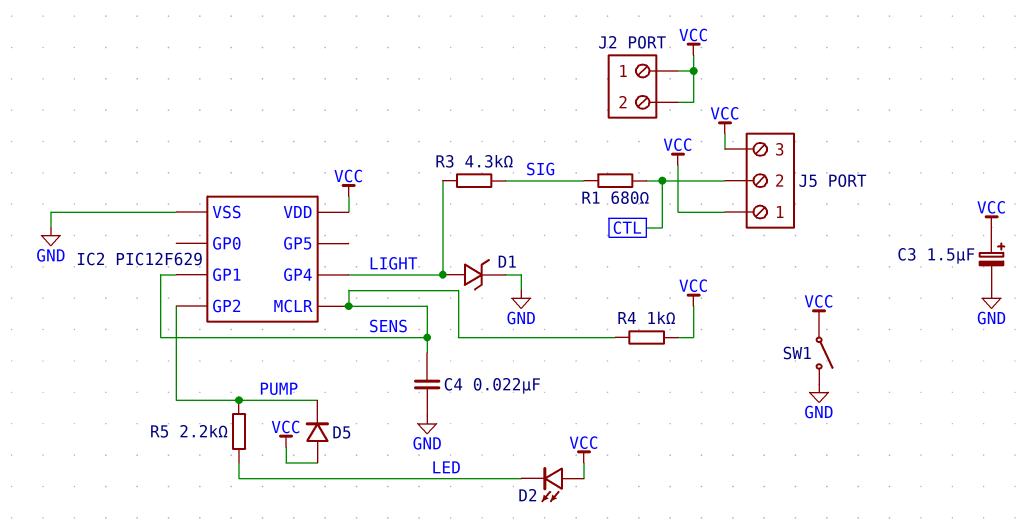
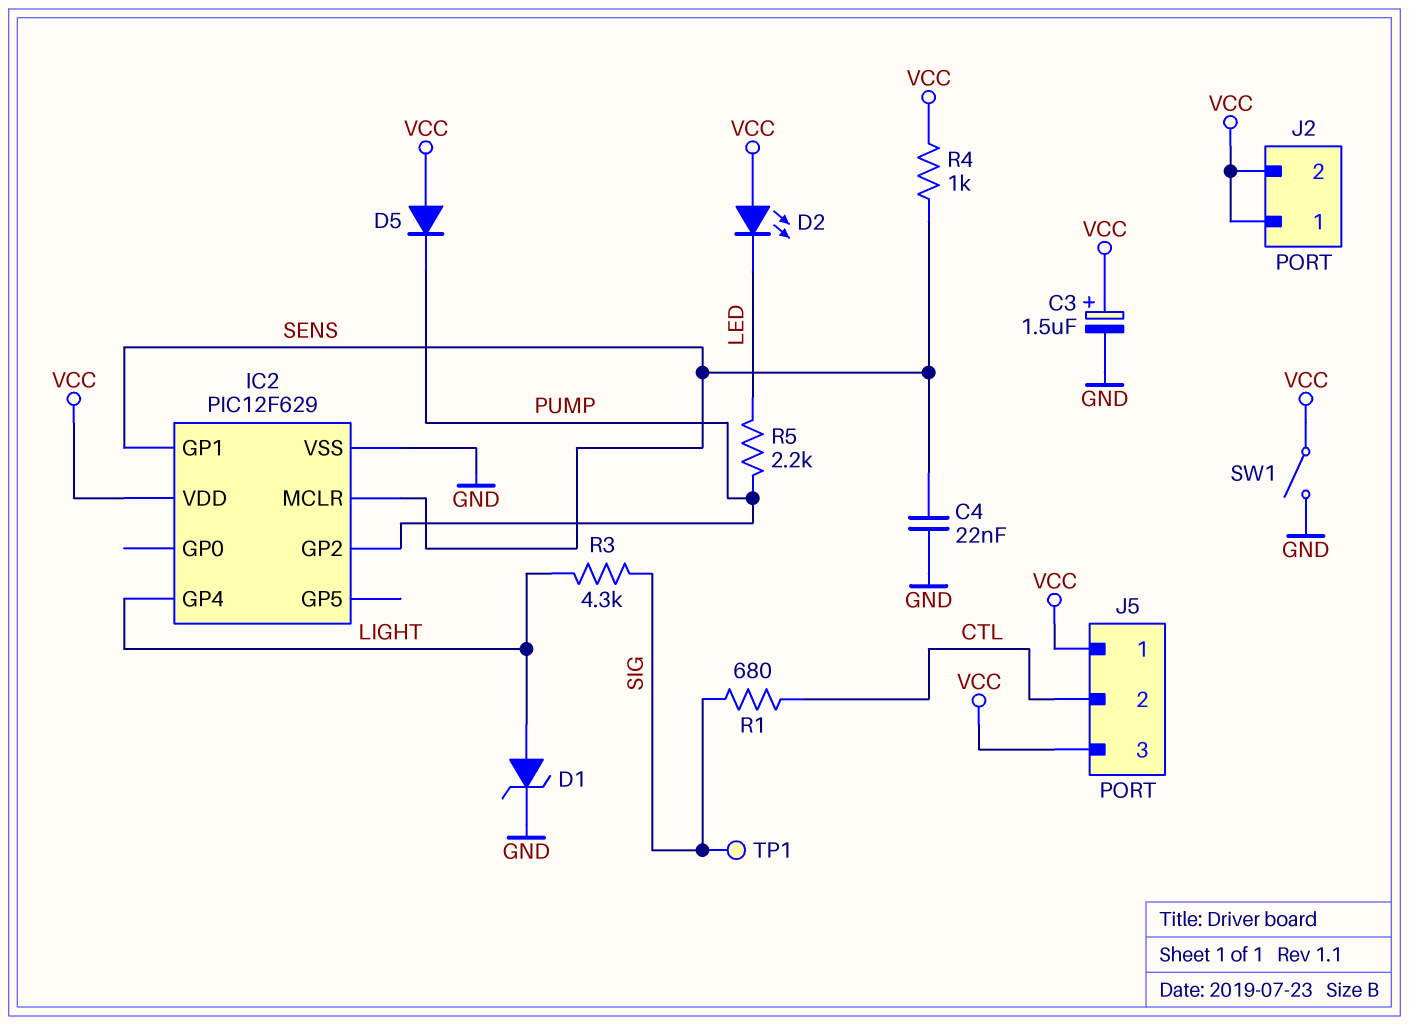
TP1: none -> test point (SIG)

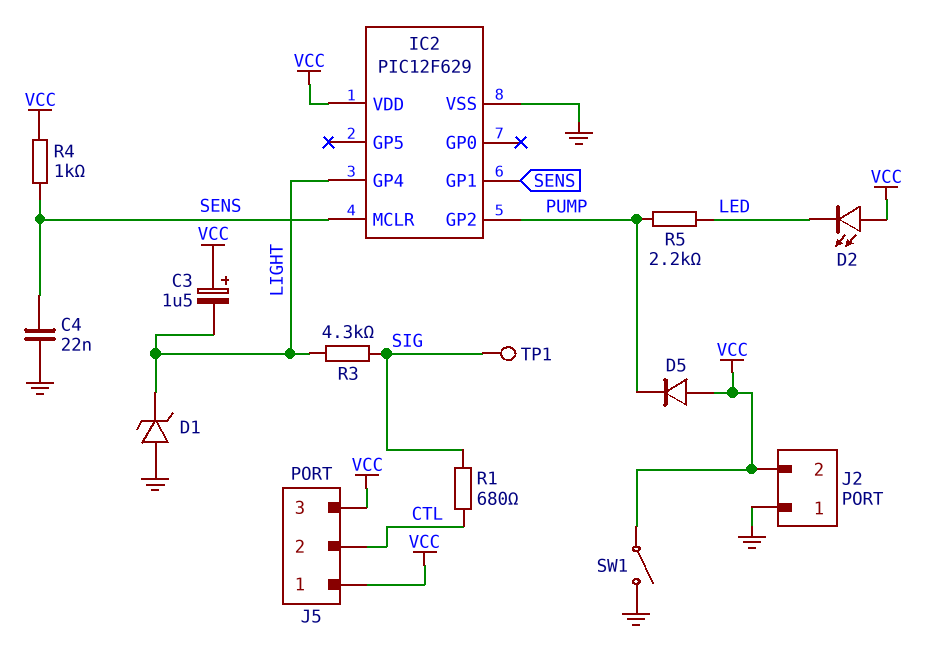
C3: 1.5uF (plus VCC, minus GND) -> 1.5uF (plus VCC, minus LIGHT)
D1: zener (A LIGHT, K GND) -> zener (A GND, K LIGHT)
J2 pin 1: VCC -> GND

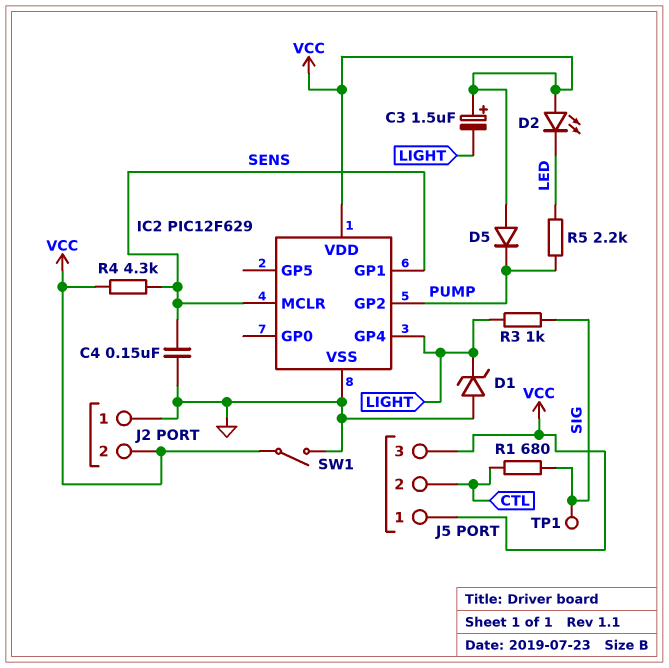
C4: 22nF (GND, SENS) -> 150nF (GND, SENS)
R3: 4.3k (LIGHT, SIG) -> 1k (LIGHT, SIG)
R4: 1k (SENS, VCC) -> 4.3k (SENS, VCC)

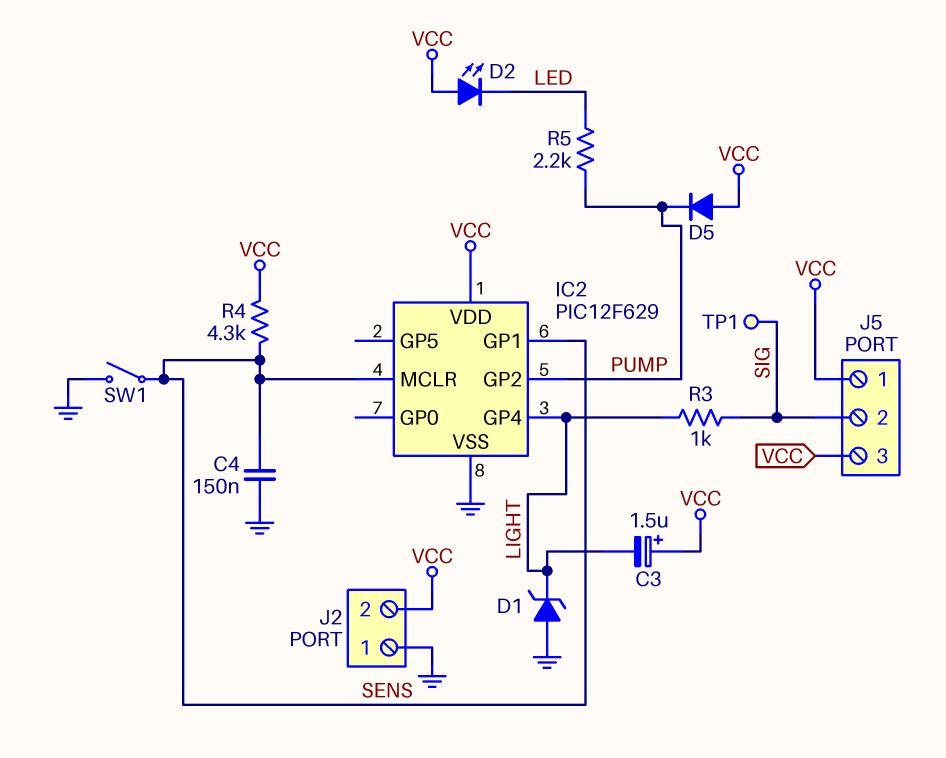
J5 pin 2: CTL -> SIG
R1: 680 (CTL, SIG) -> none
SW1: switch (GND, VCC) -> switch (GND, SENS)

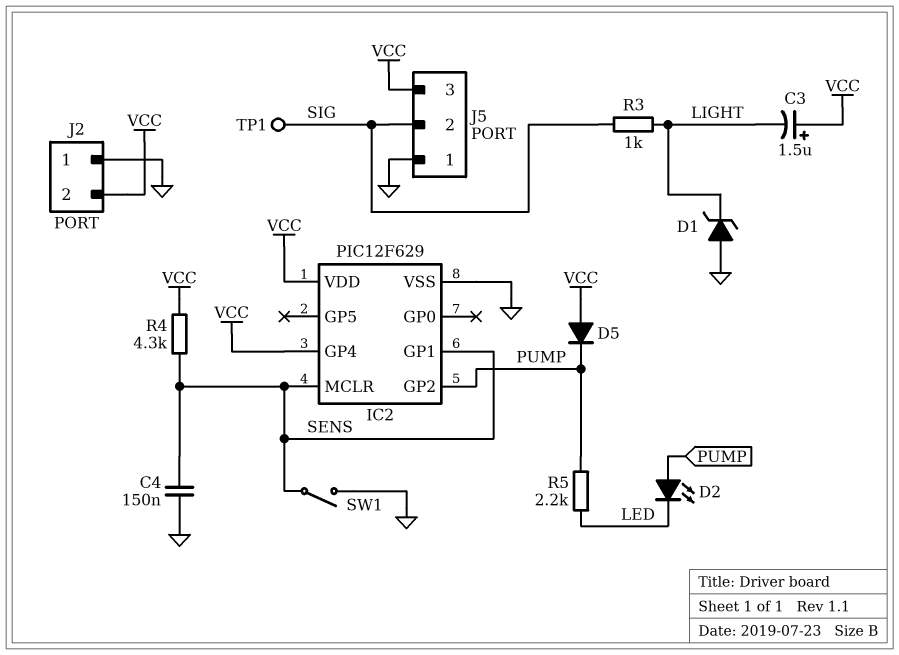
D2: LED (A VCC, K LED) -> LED (A PUMP, K LED)
IC2 pin GP4: LIGHT -> VCC
J5 pin 1: VCC -> GND

